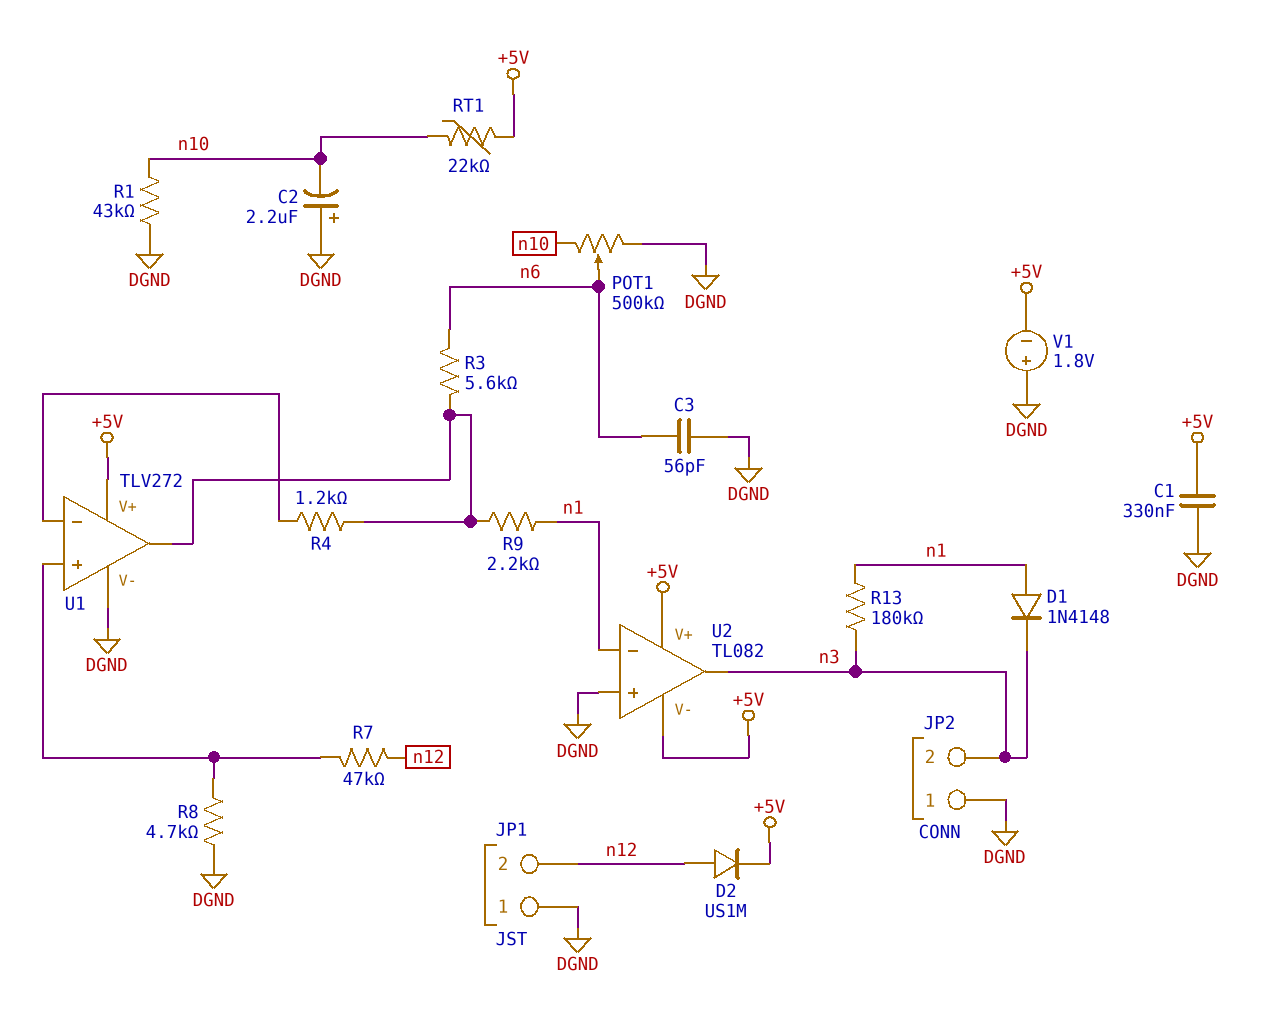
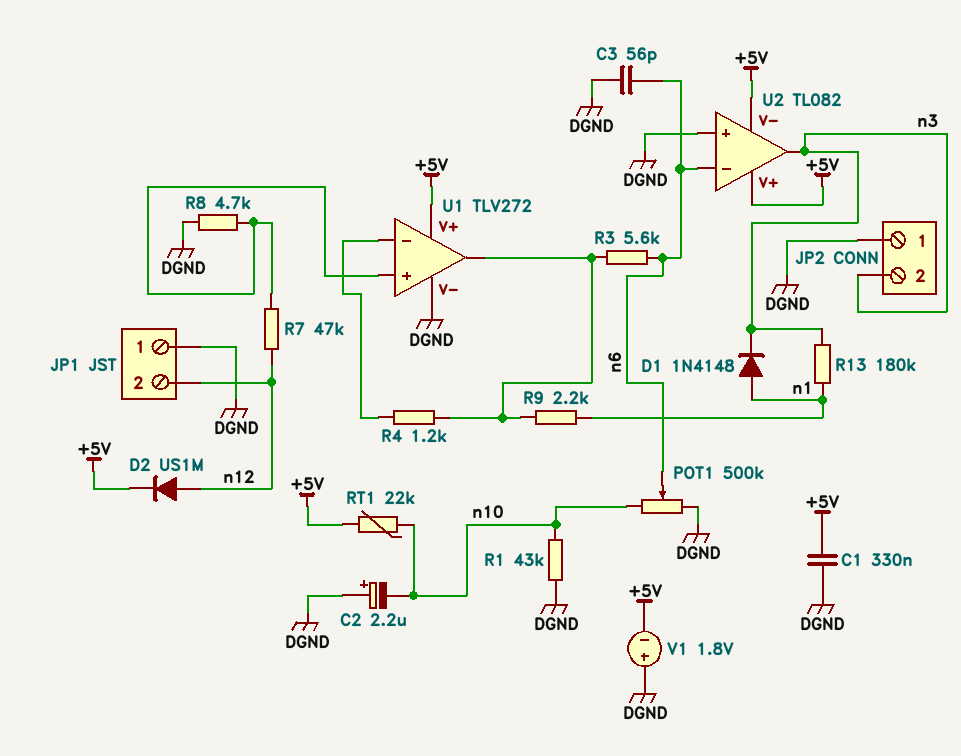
U2 pin in-: n1 -> n6

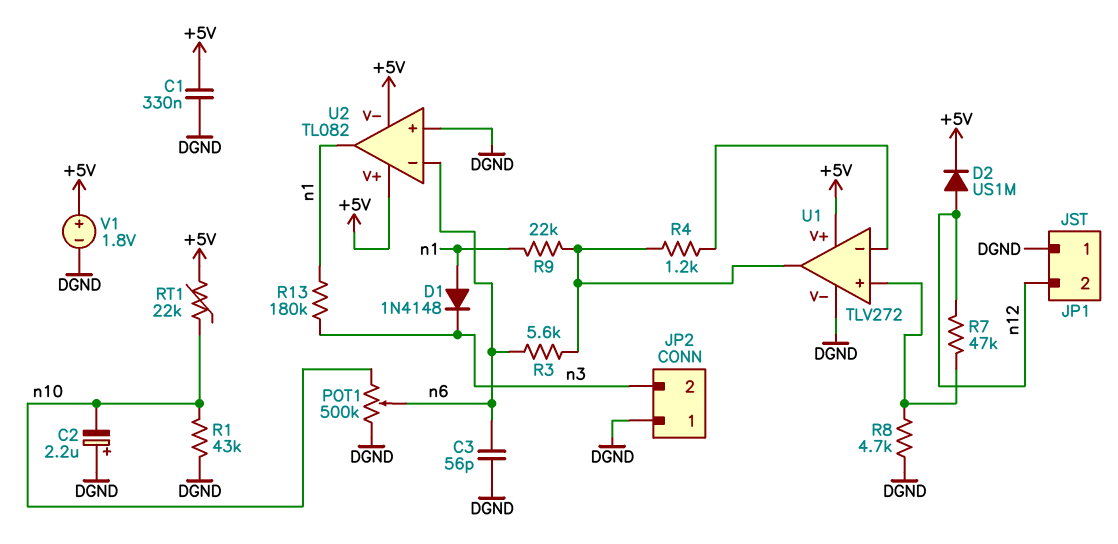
R9: 2.2k (U1/out, n1) -> 22k (U1/out, n1)
U2 pin out: n3 -> n1
V1: 1.8V (plus DGND, minus +5V) -> 1.8V (plus +5V, minus DGND)

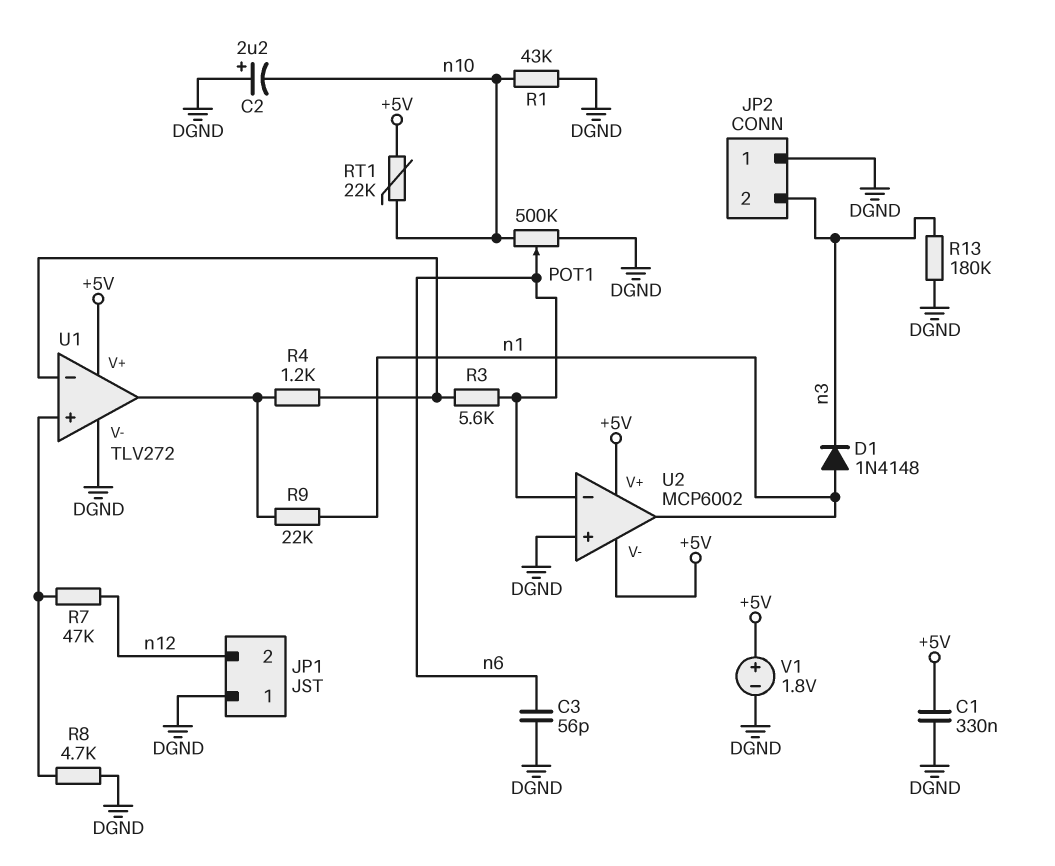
D2: diode US1M (A n12, K +5V) -> none
R3: 5.6k (U1/out, n6) -> 5.6k (U1/in-, n6)
R13: 180k (n1, n3) -> 180k (DGND, n3)
U2: TL082 -> MCP6002

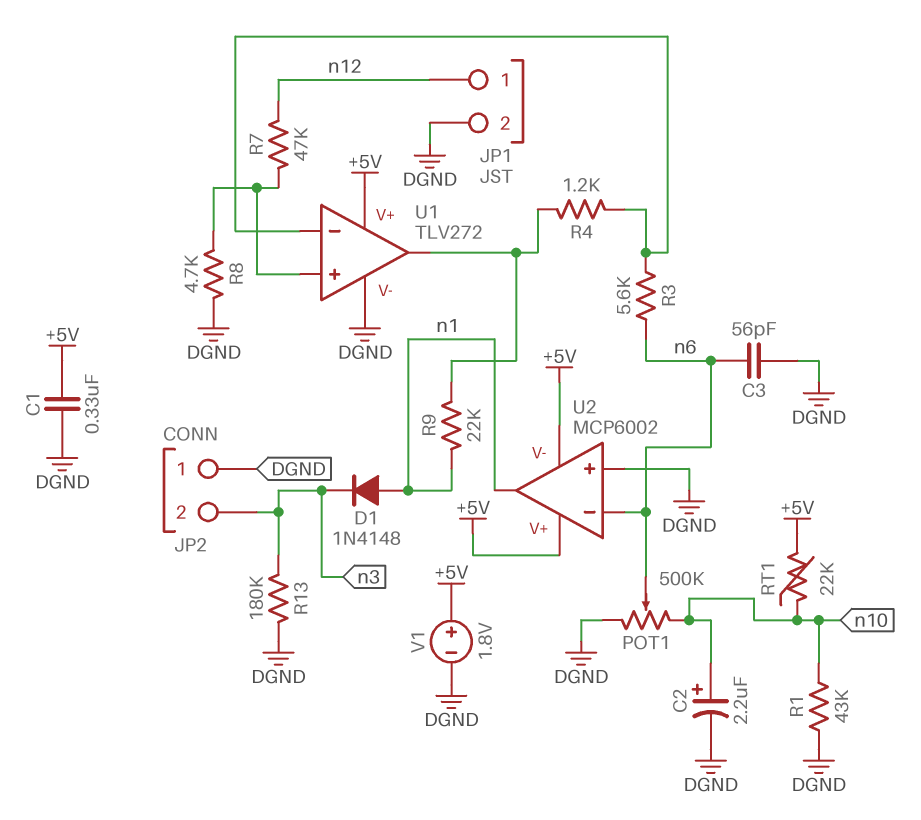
C2: 2.2uF (plus DGND, minus n10) -> 2.2uF (plus n10, minus DGND)
JP1 pin 1: DGND -> n12
JP1 pin 2: n12 -> DGND

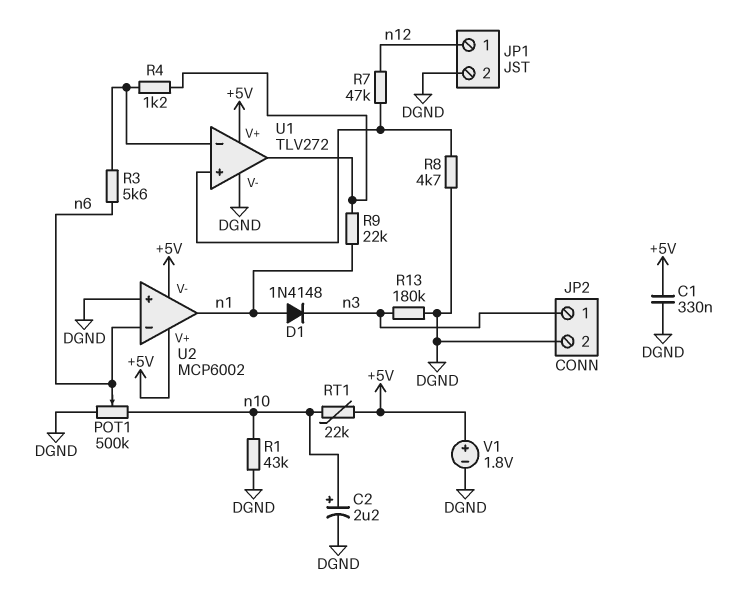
C3: 56pF (DGND, n6) -> none
JP2 pin 1: DGND -> n3
JP2 pin 2: n3 -> DGND

